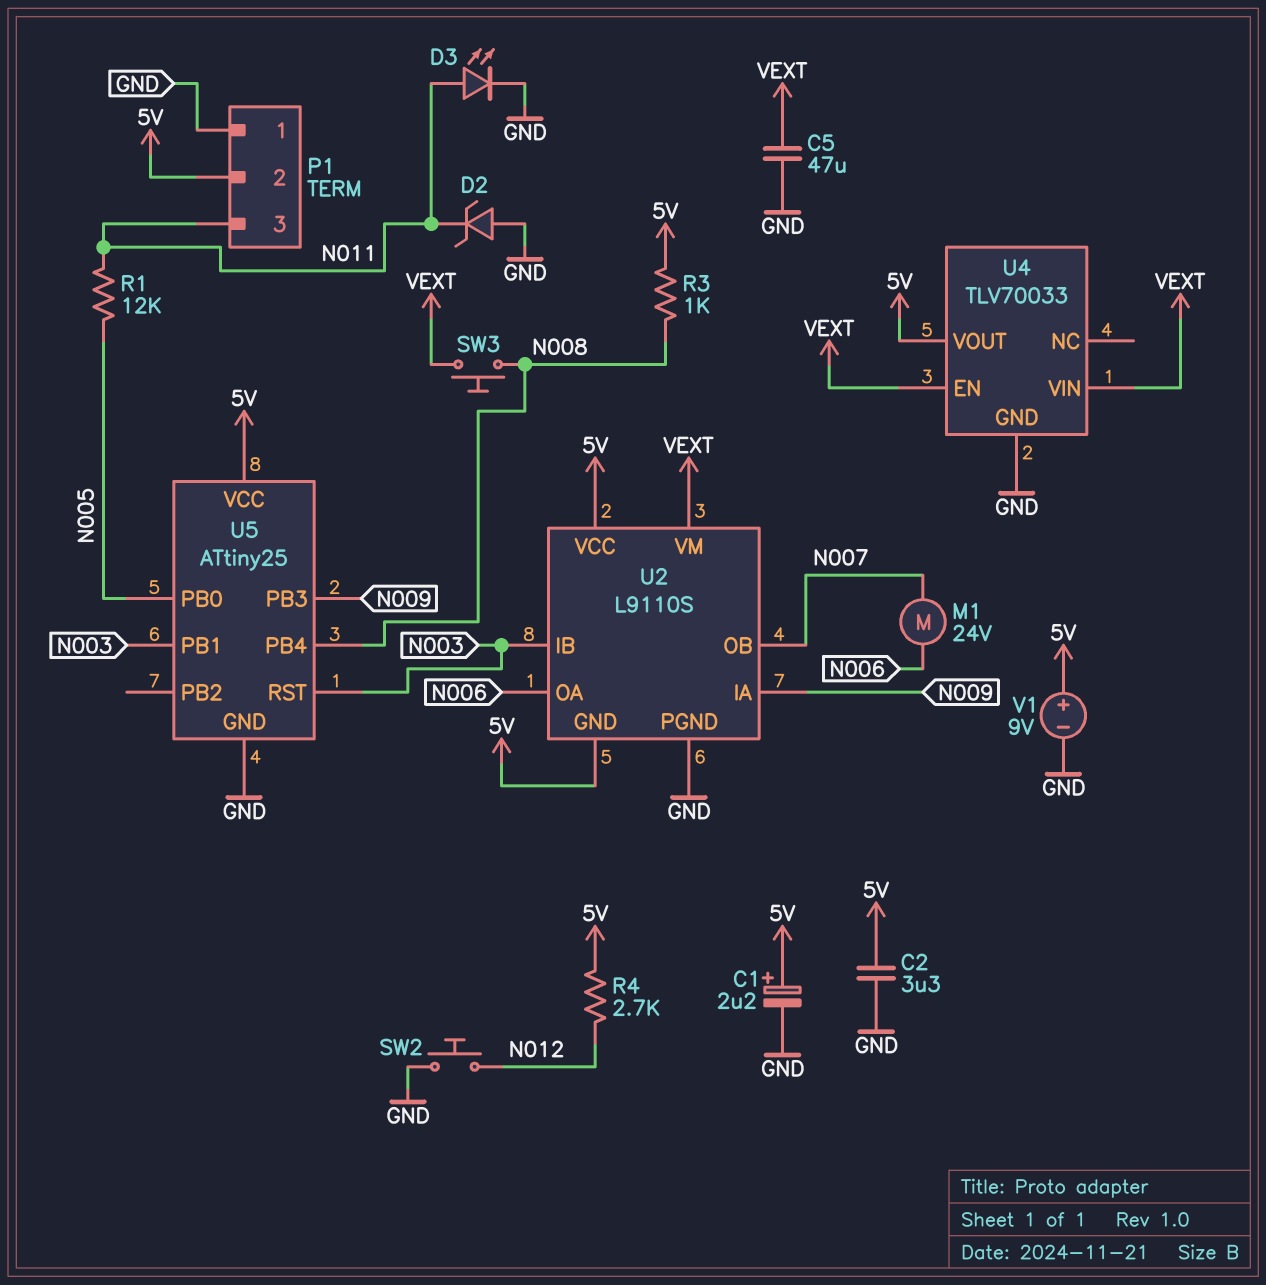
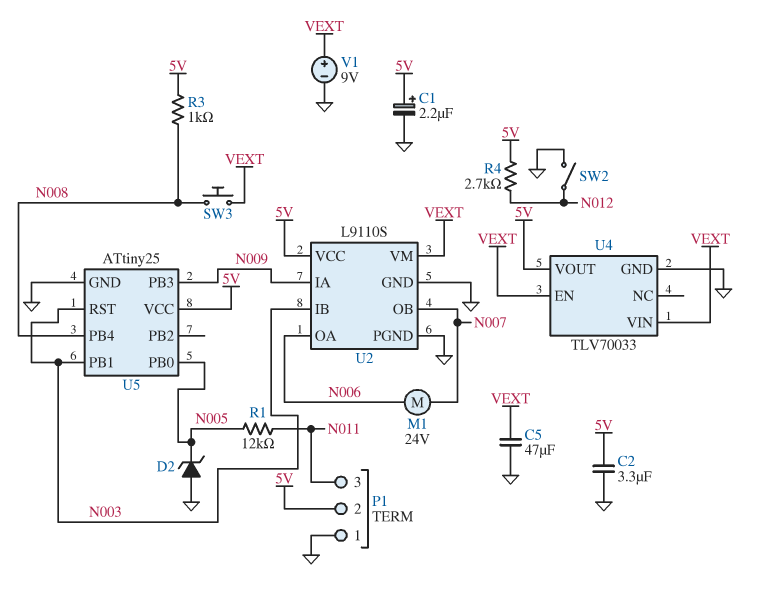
D2: zener (A GND, K N011) -> zener (A GND, K N005)
D3: LED (A N011, K GND) -> none
SW2: button (GND, N012) -> switch (GND, N012)
U2 pin GND: 5V -> GND
V1: 9V (plus 5V, minus GND) -> 9V (plus VEXT, minus GND)

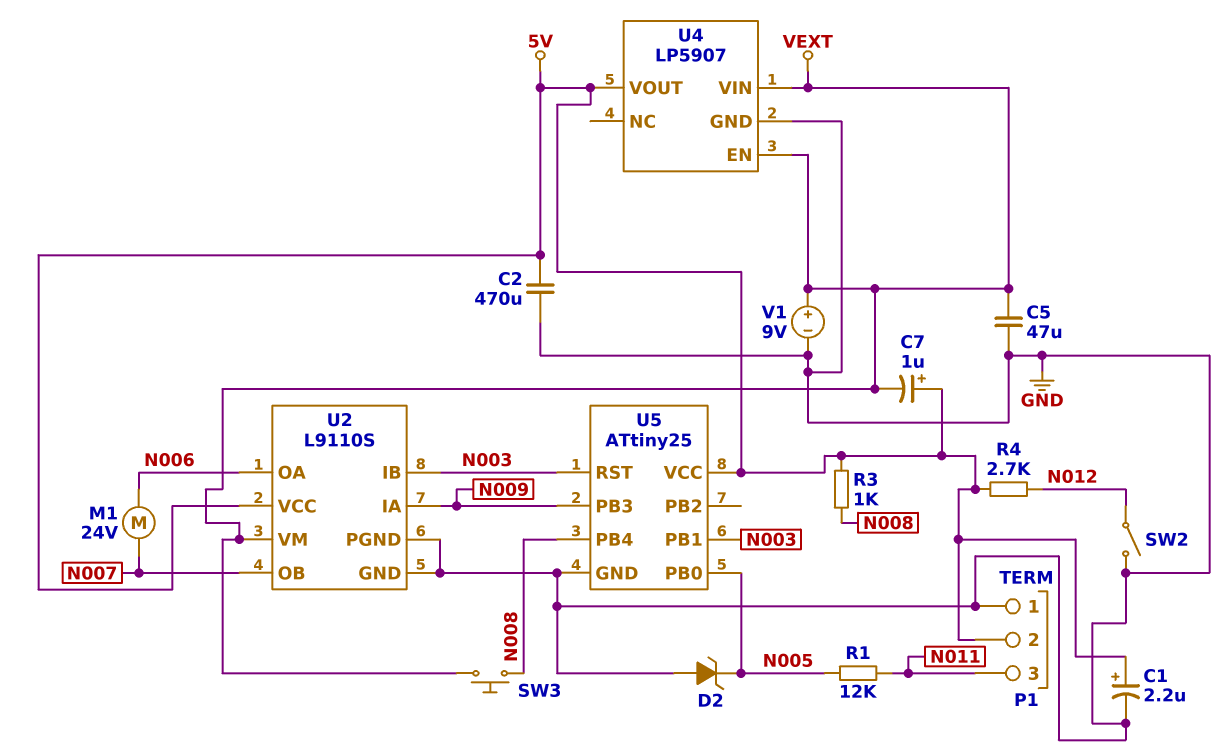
C2: 3.3uF (5V, GND) -> 470uF (5V, GND)
C7: none -> 1uF (plus 5V, minus VEXT)
U4: TLV70033 -> LP5907

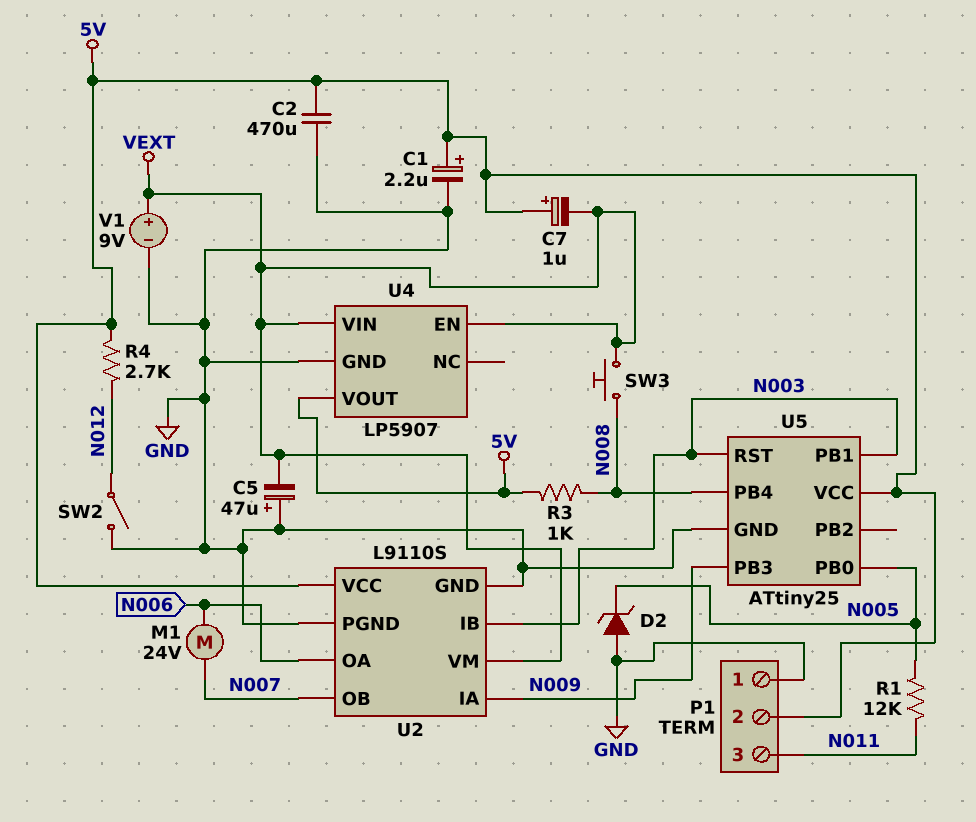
C5: 47uF (GND, VEXT) -> 47uF (plus GND, minus VEXT)

